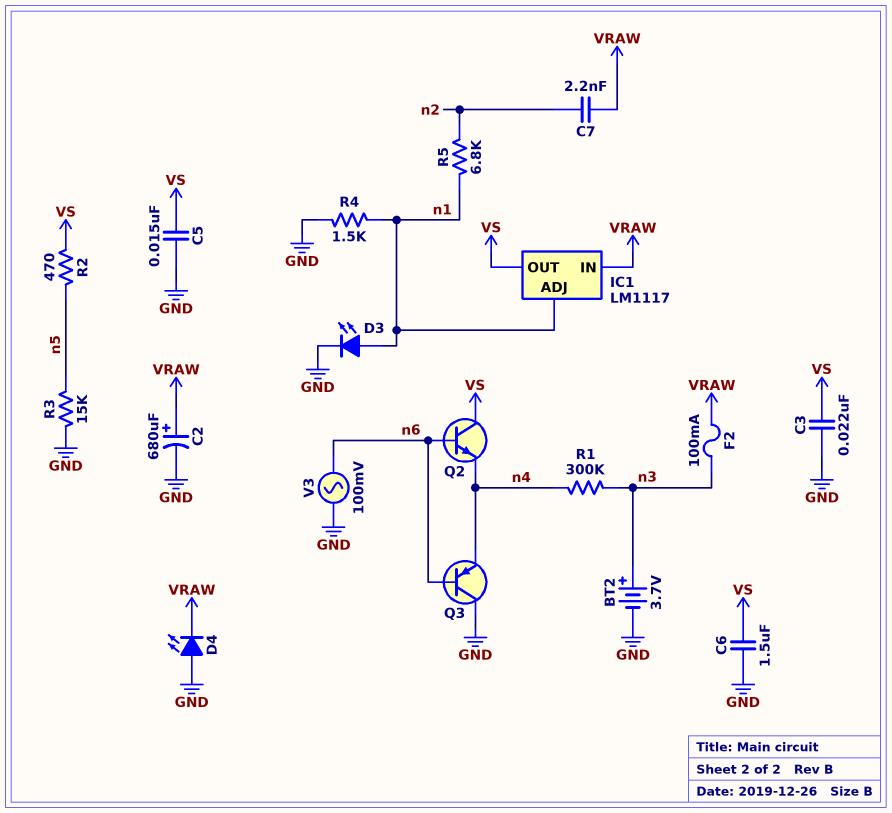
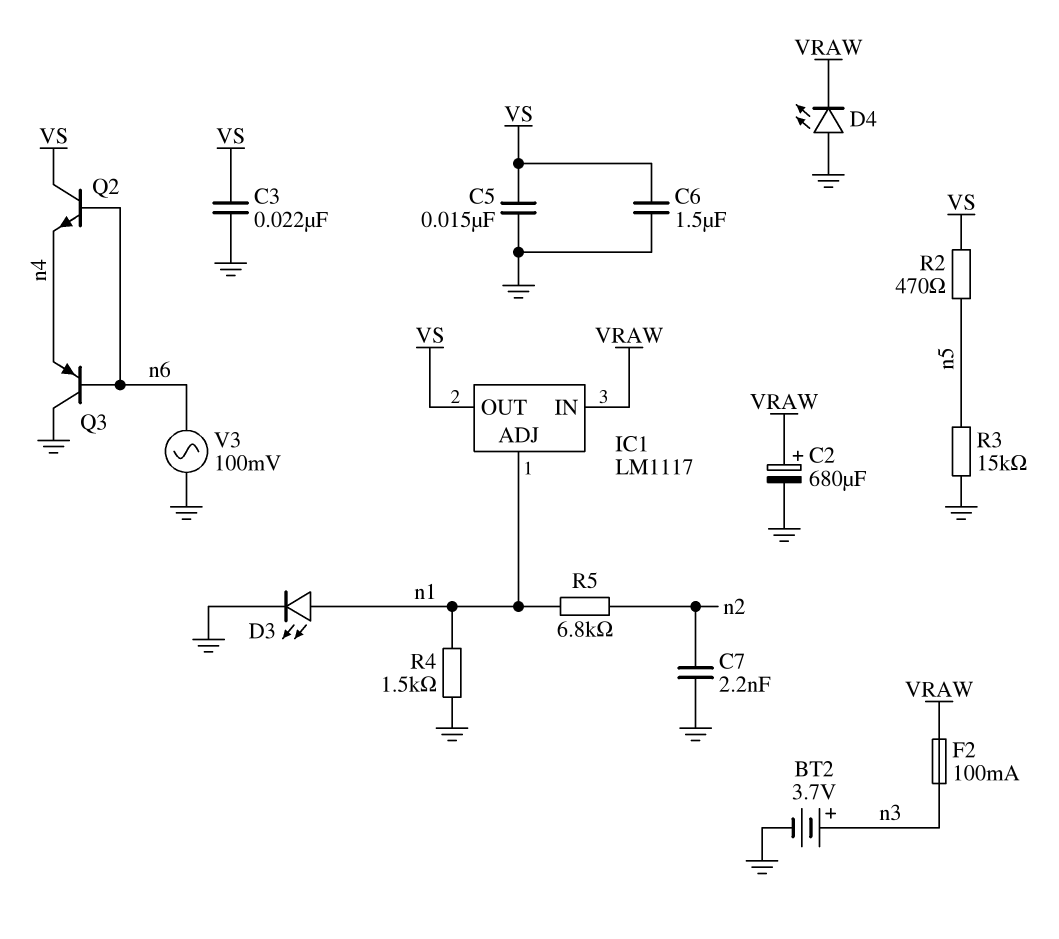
C7: 2.2nF (VRAW, n2) -> 2.2nF (GND, n2)
R1: 300k (n3, n4) -> none

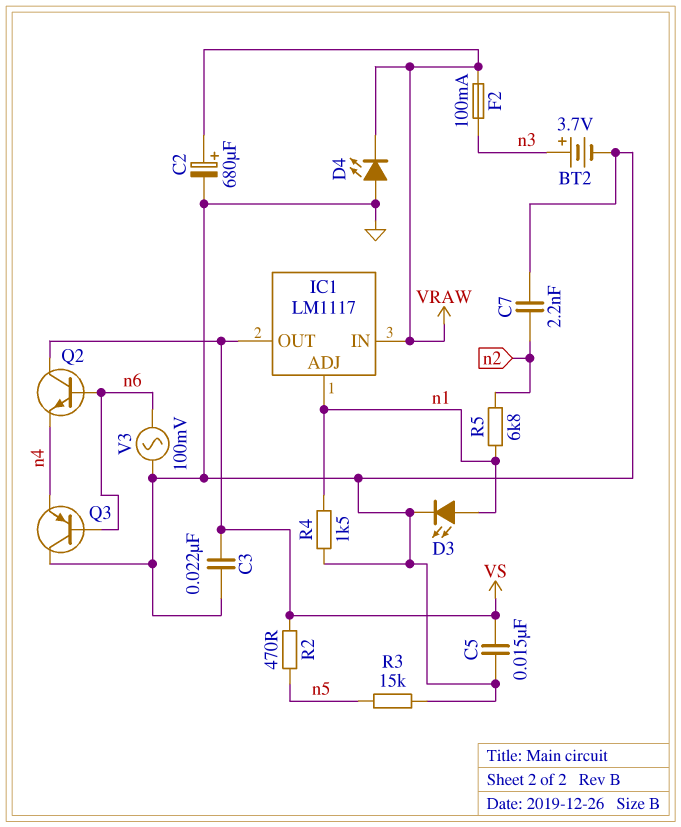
C6: 1.5uF (GND, VS) -> none

